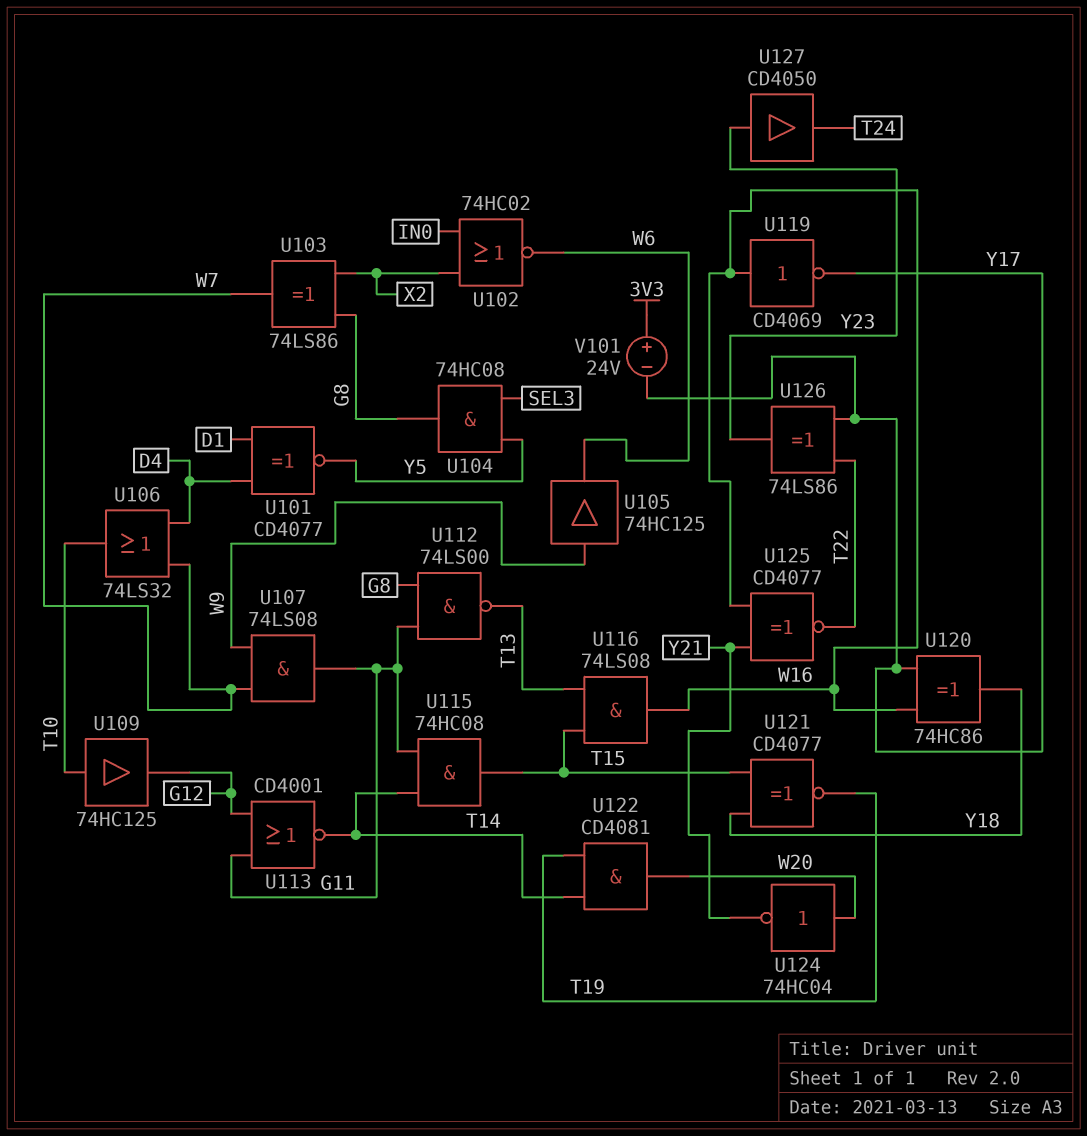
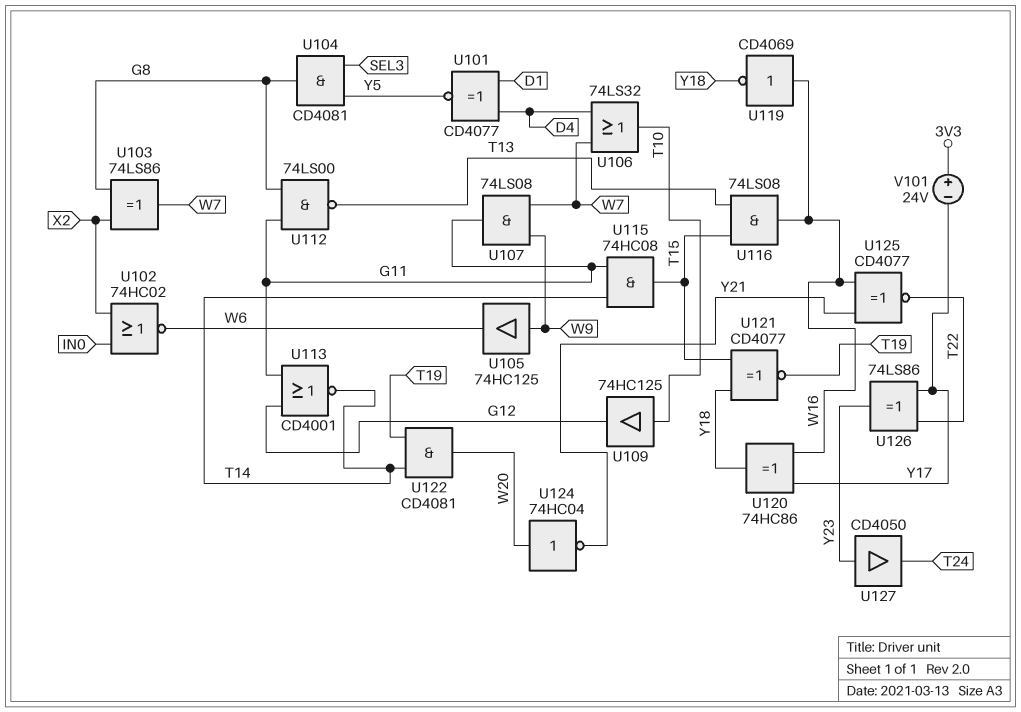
U104: AND 74HC08 (in SEL3, in Y5, out G8) -> AND CD4081 (in SEL3, in Y5, out G8)
U119: NOT CD4069 (in W16, out Y17) -> NOT CD4069 (in W16, out Y18)

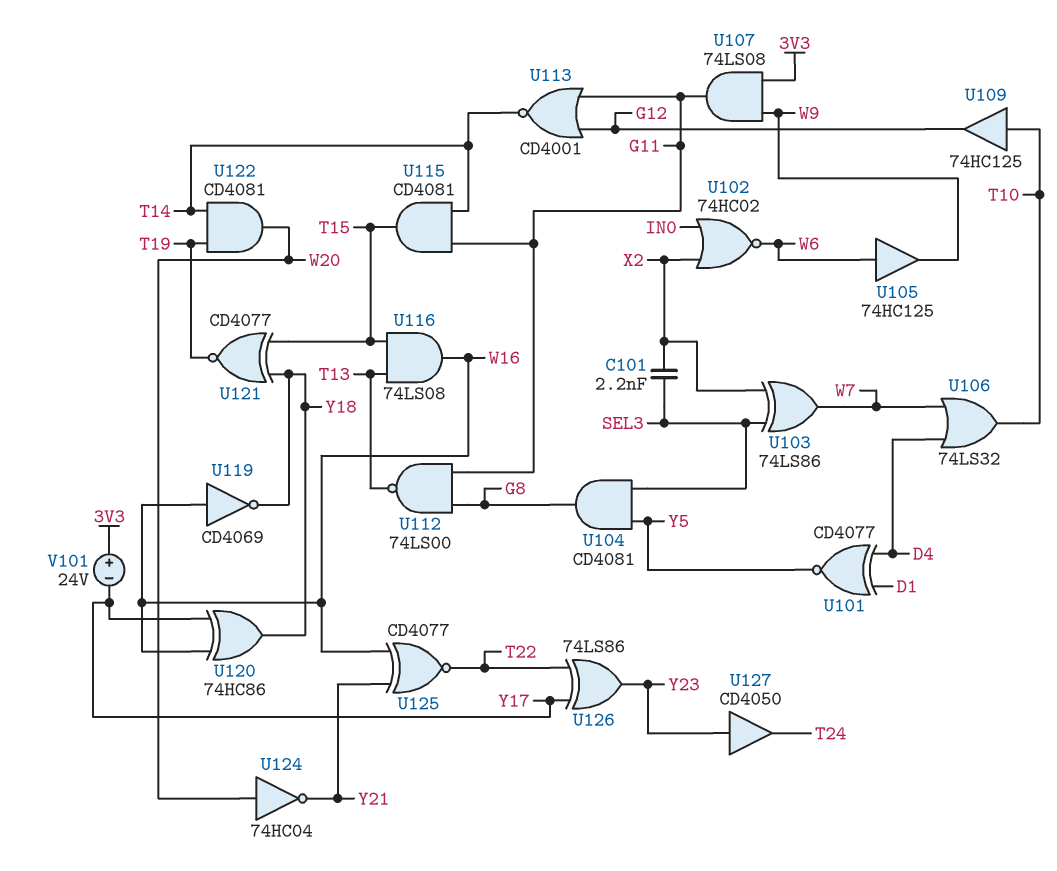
C101: none -> 2.2nF (SEL3, X2)
U103: XOR 74LS86 (in G8, in X2, out W7) -> XOR 74LS86 (in SEL3, in X2, out W7)
U105: buffer 74HC125 (in W9, out W6) -> buffer 74HC125 (in W6, out W9)
U107: AND 74LS08 (in W7, in W9, out G11) -> AND 74LS08 (in 3V3, in W9, out G11)
U115: AND 74HC08 (in G11, in T14, out T15) -> AND CD4081 (in G11, in T14, out T15)

